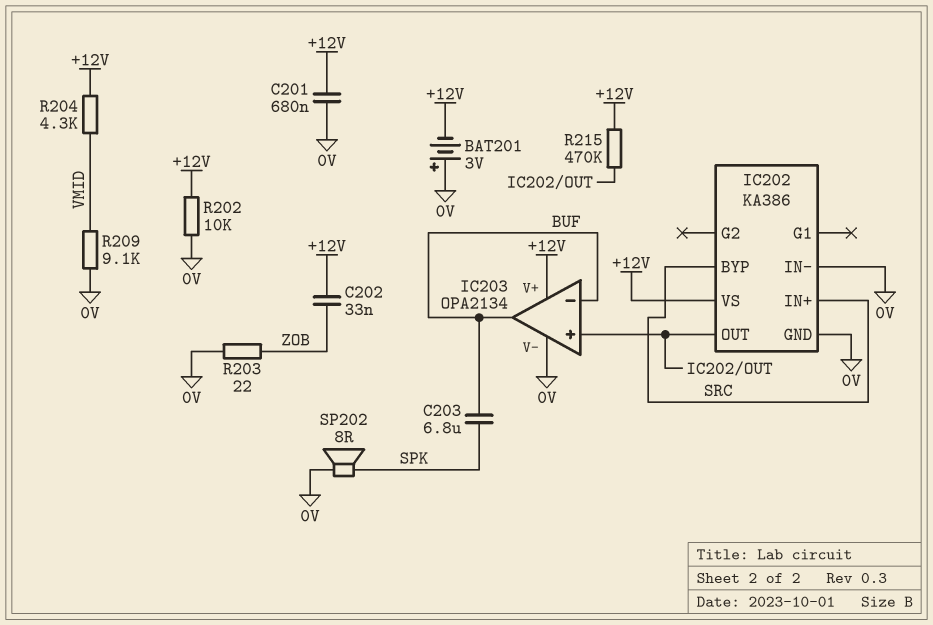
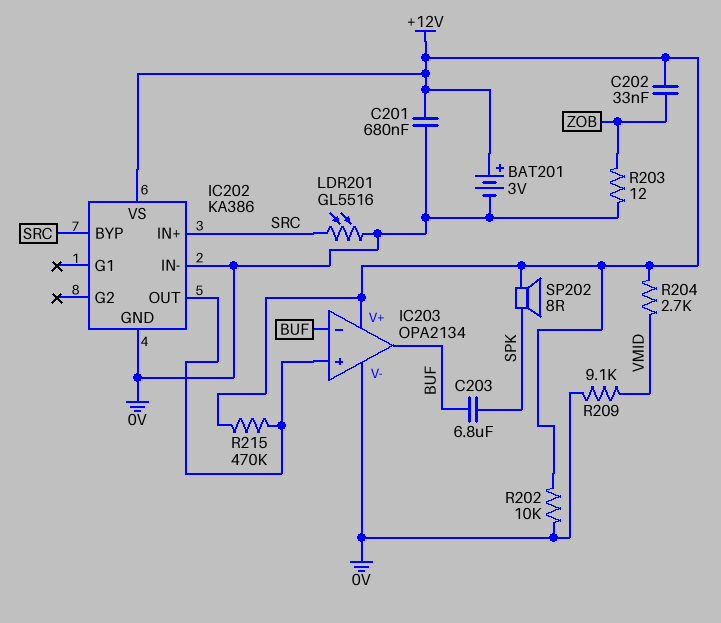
BAT201: 3V (plus 0V, minus +12V) -> 3V (plus +12V, minus 0V)
LDR201: none -> GL5516 (0V, SRC)
R203: 22 (0V, ZOB) -> 12 (0V, ZOB)
R204: 4.3k (+12V, VMID) -> 2.7k (+12V, VMID)
SP202: speaker 8R (0V, SPK) -> speaker 8R (+12V, SPK)

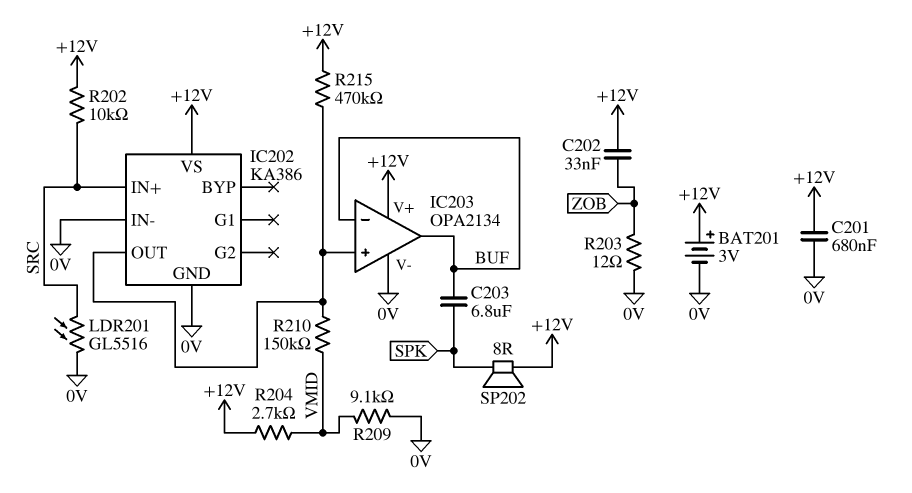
IC202 pin BYP: SRC -> none
R202: 10k (+12V, 0V) -> 10k (+12V, SRC)
R210: none -> 150k (IC202/OUT, VMID)

